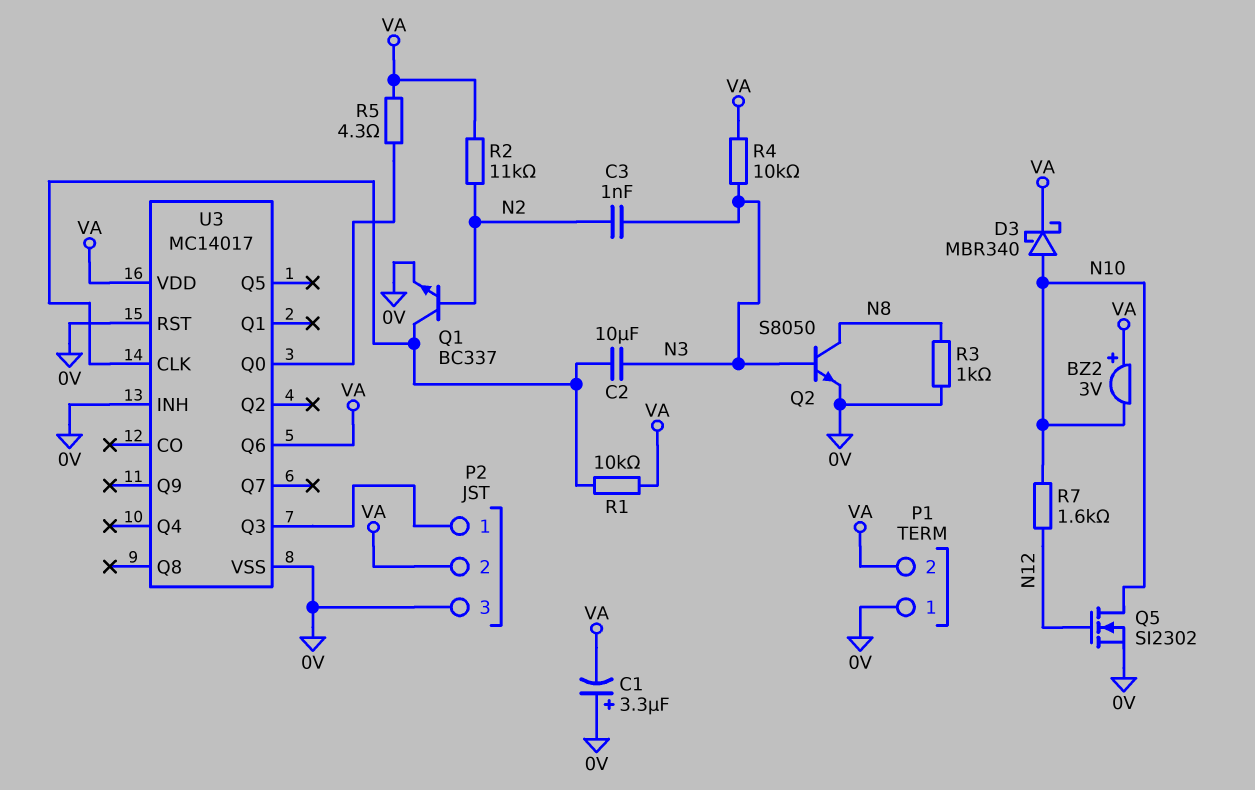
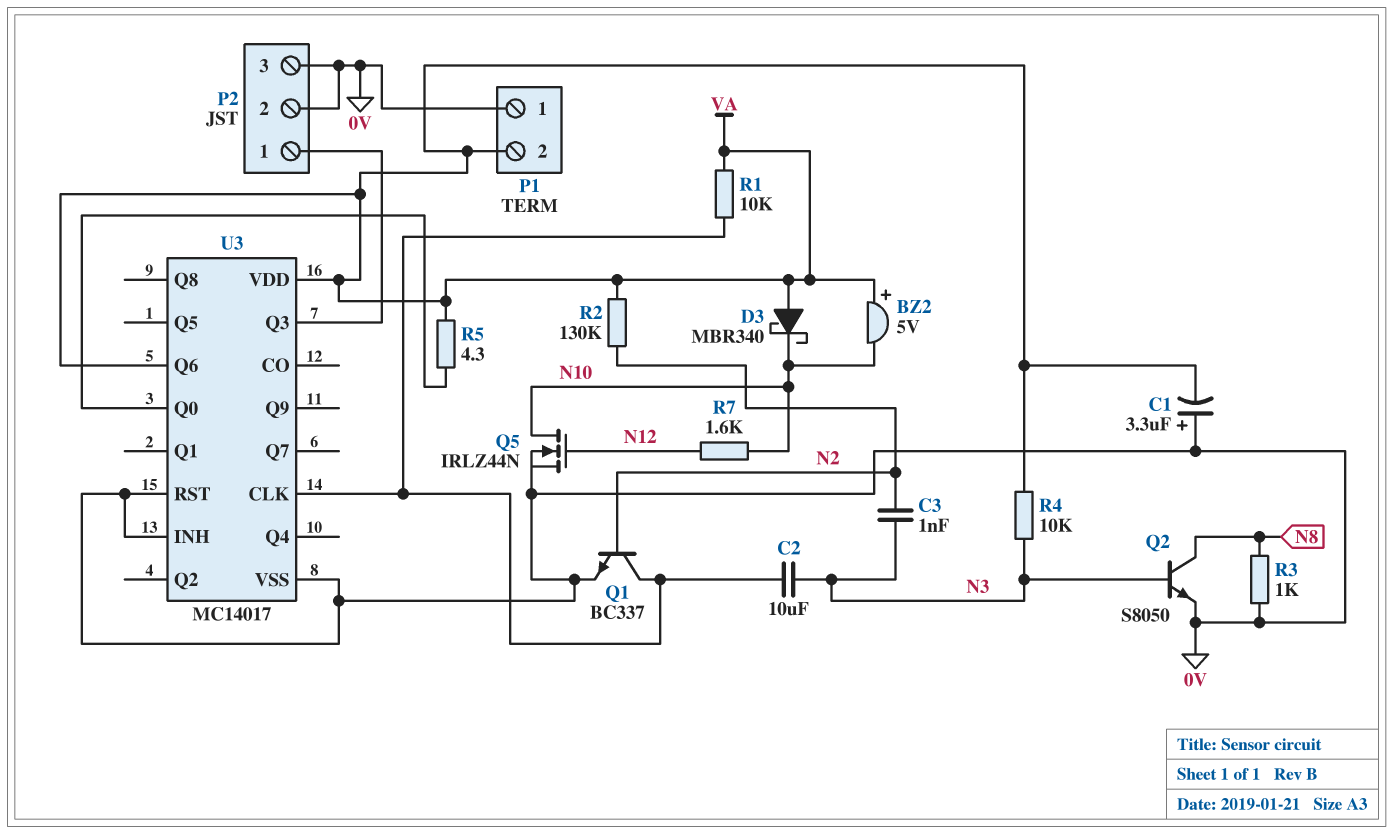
BZ2: buzzer 3V (plus VA, minus N10) -> buzzer 5V (plus VA, minus N10)
D3: schottky MBR340 (A N10, K VA) -> schottky MBR340 (A VA, K N10)
P2 pin 2: VA -> 0V
Q5: NMOS SI2302 (G N12, D N10, S 0V) -> NMOS IRLZ44N (G N12, D N10, S 0V)
R2: 11k (N2, VA) -> 130k (N2, VA)

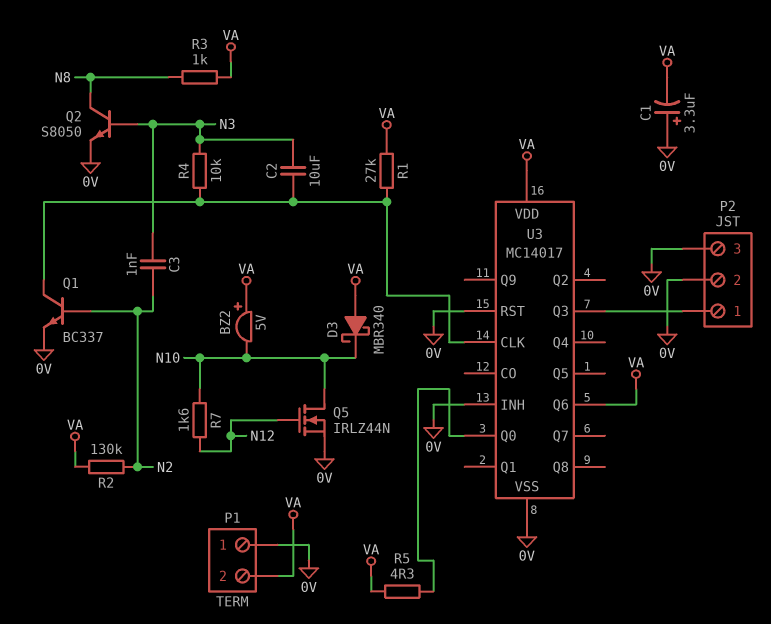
R1: 10k (U3/CLK, VA) -> 27k (U3/CLK, VA)
R3: 1k (0V, N8) -> 1k (N8, VA)
R4: 10k (N3, VA) -> 10k (N3, U3/CLK)

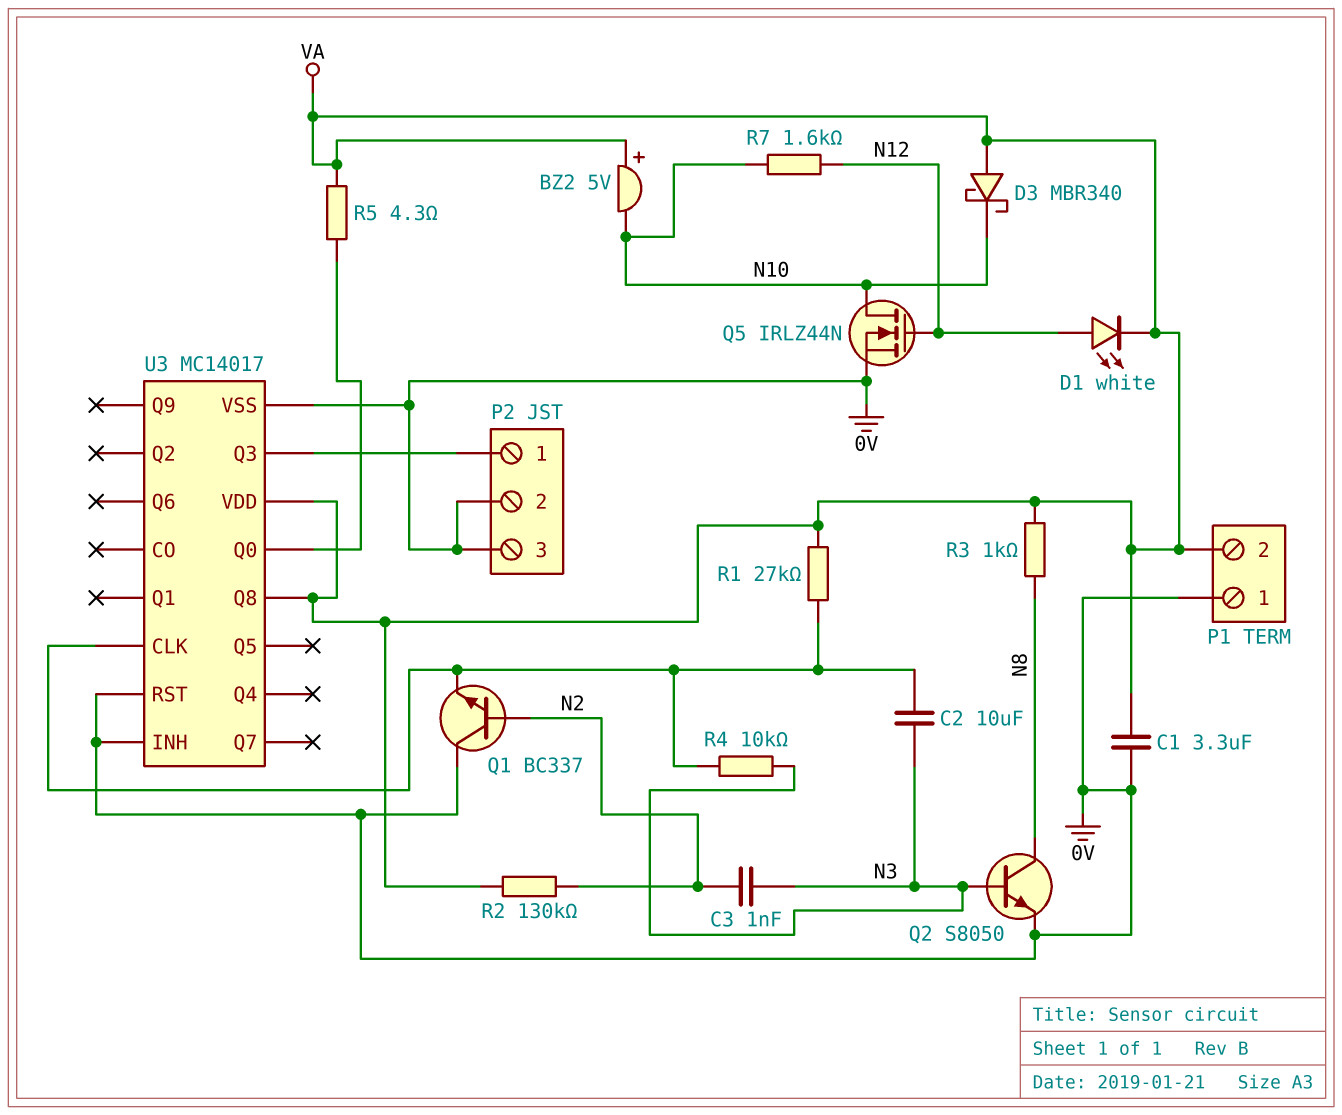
C1: 3.3uF (plus 0V, minus VA) -> 3.3uF (0V, VA)
D1: none -> LED white (A N12, K VA)
Q1: NPN BC337 (B N2, C U3/CLK, E 0V) -> NPN BC337 (B N2, C 0V, E U3/CLK)
U3 pin Q6: VA -> none
U3 pin Q8: none -> VA

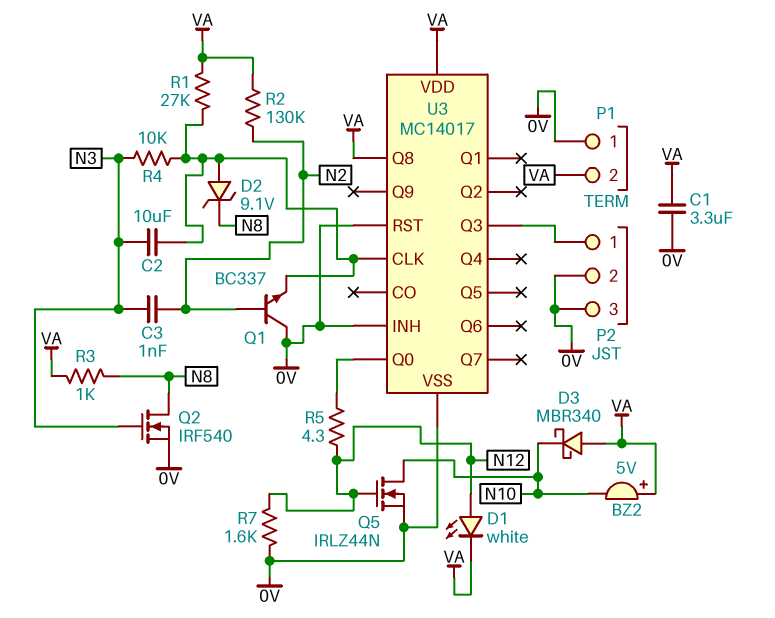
D2: none -> zener 9.1V (A U3/CLK, K N8)
Q2: NPN S8050 (B N3, C N8, E 0V) -> NMOS IRF540 (G N3, D N8, S 0V)
R5: 4.3 (U3/Q0, VA) -> 4.3 (N12, U3/Q0)
R7: 1.6k (N10, N12) -> 1.6k (0V, N12)

